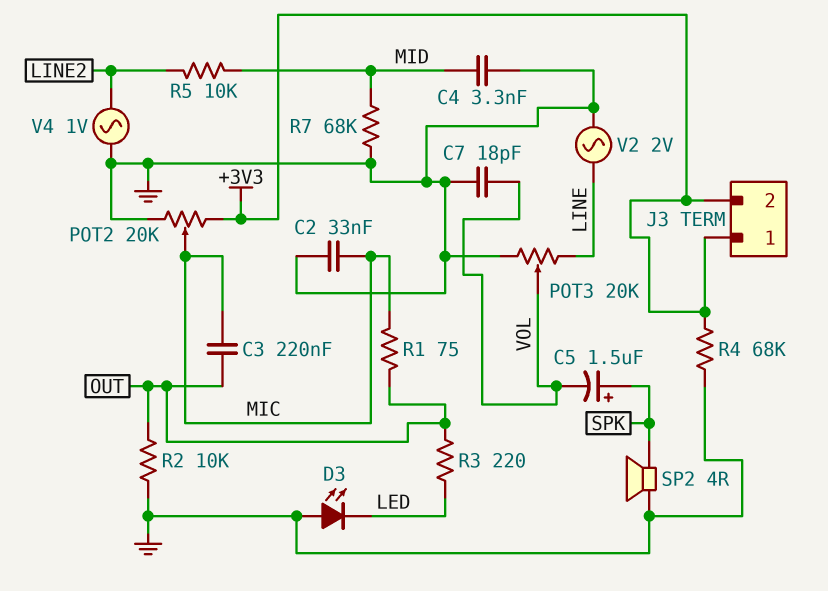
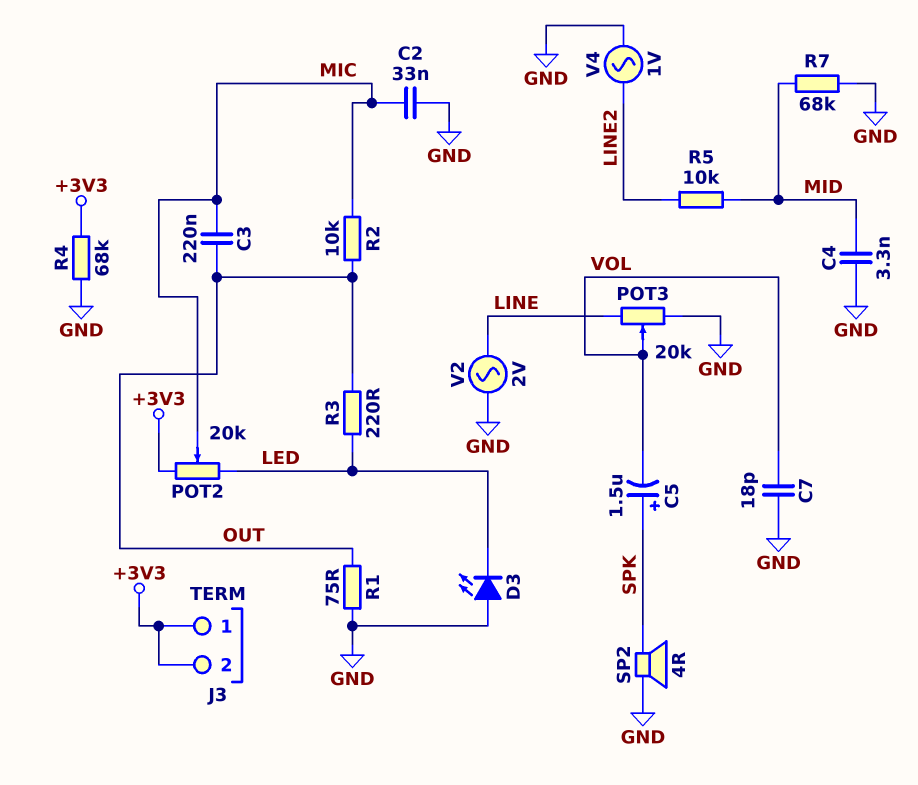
POT2: 20k (+3V3, GND, wiper MIC) -> 20k (+3V3, LED, wiper MIC)
R1: 75 (MIC, OUT) -> 75 (GND, OUT)
R2: 10k (GND, OUT) -> 10k (MIC, OUT)

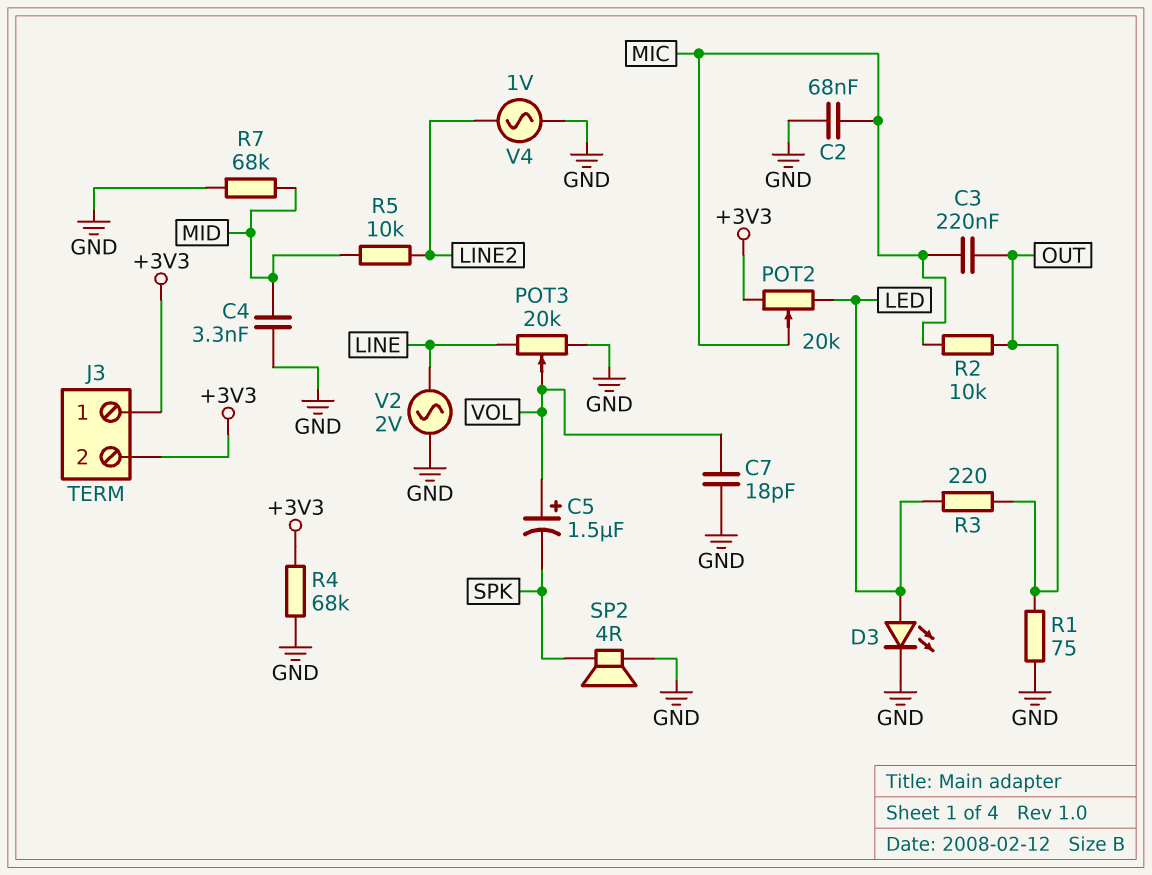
C2: 33nF (GND, MIC) -> 68nF (GND, MIC)
C5: 1.5uF (plus SPK, minus VOL) -> 1.5uF (plus VOL, minus SPK)
D3: LED (A GND, K LED) -> LED (A LED, K GND)

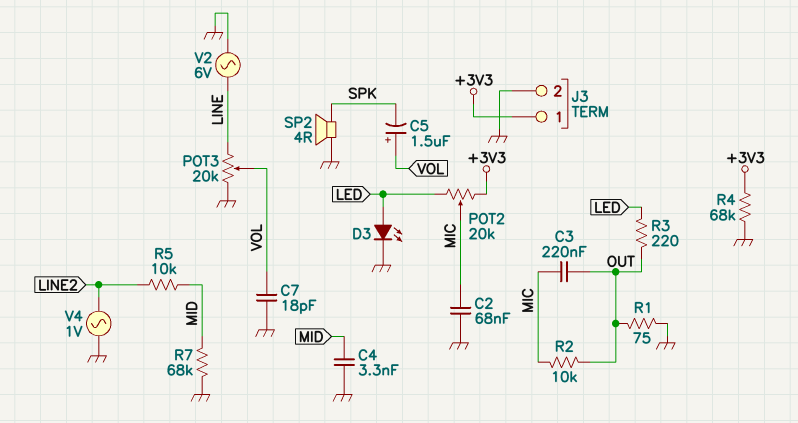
J3 pin 2: +3V3 -> GND
V2: AC 2V (GND, LINE) -> AC 6V (GND, LINE)

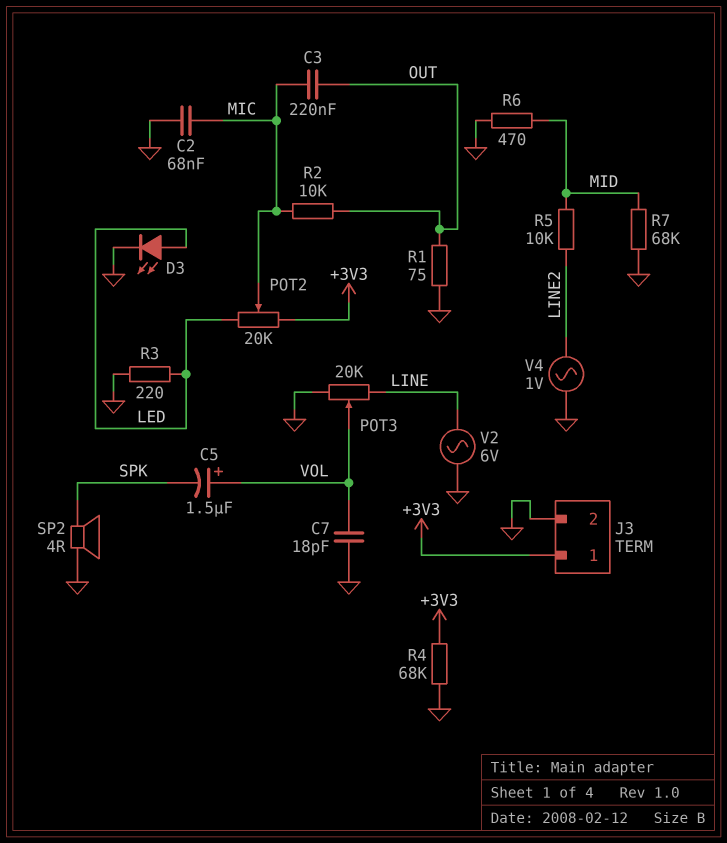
C4: 3.3nF (GND, MID) -> none
R3: 220 (LED, OUT) -> 220 (GND, LED)
R6: none -> 470 (GND, MID)

